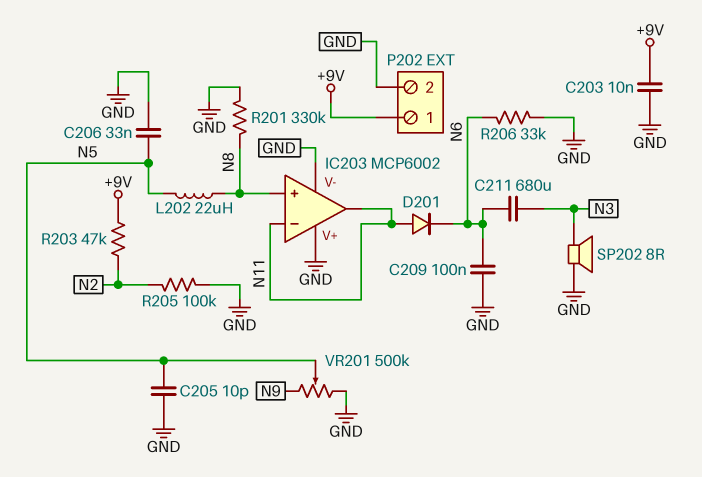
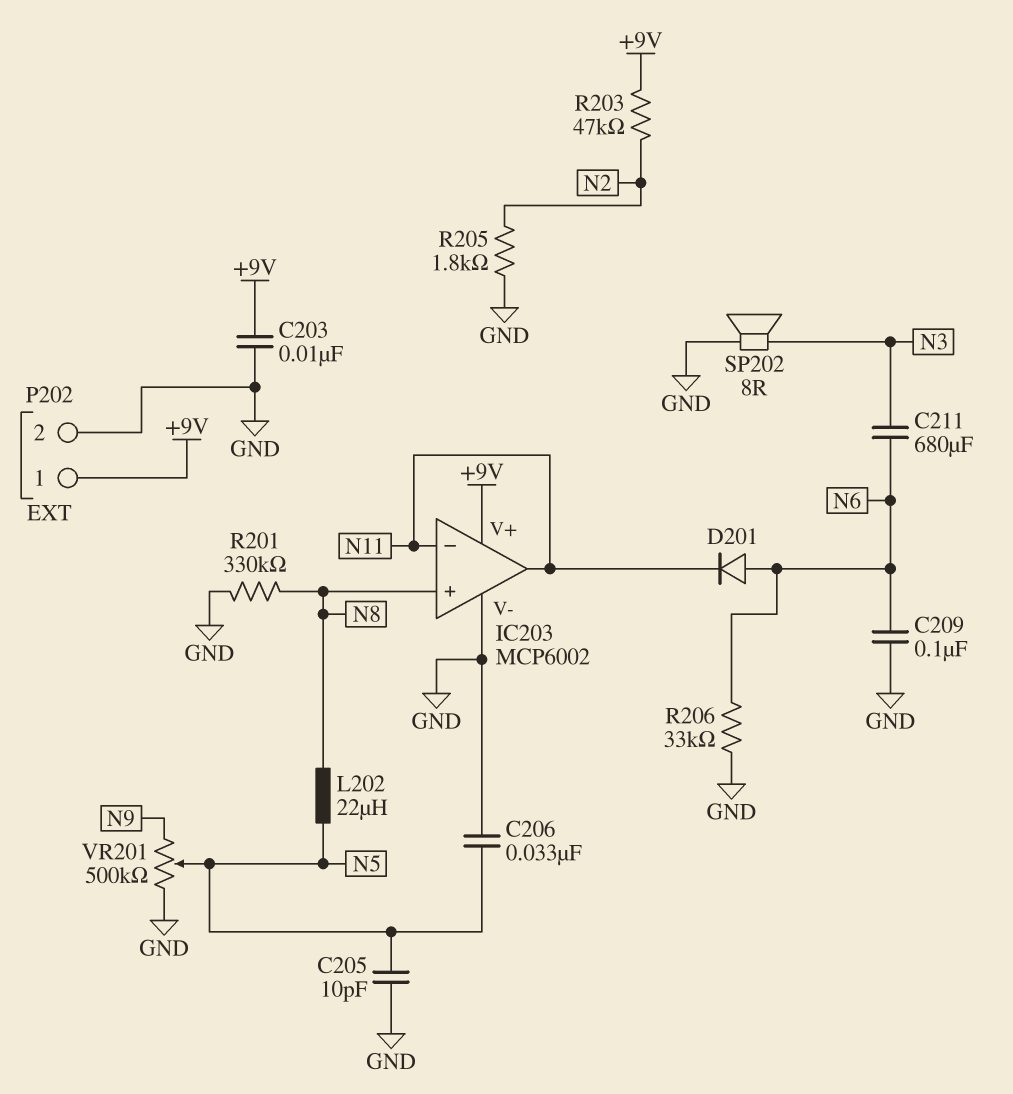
D201: diode (A N11, K N6) -> diode (A N6, K N11)
IC203 pin V+: GND -> +9V
R205: 100k (GND, N2) -> 1.8k (GND, N2)

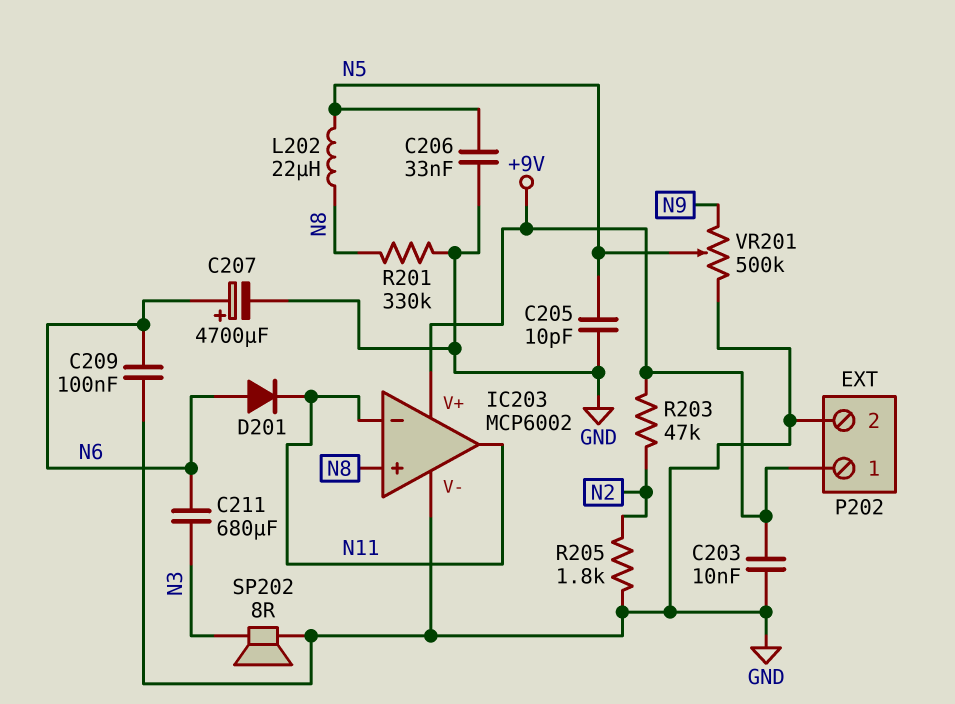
C207: none -> 4700uF (plus N6, minus GND)
R206: 33k (GND, N6) -> none

